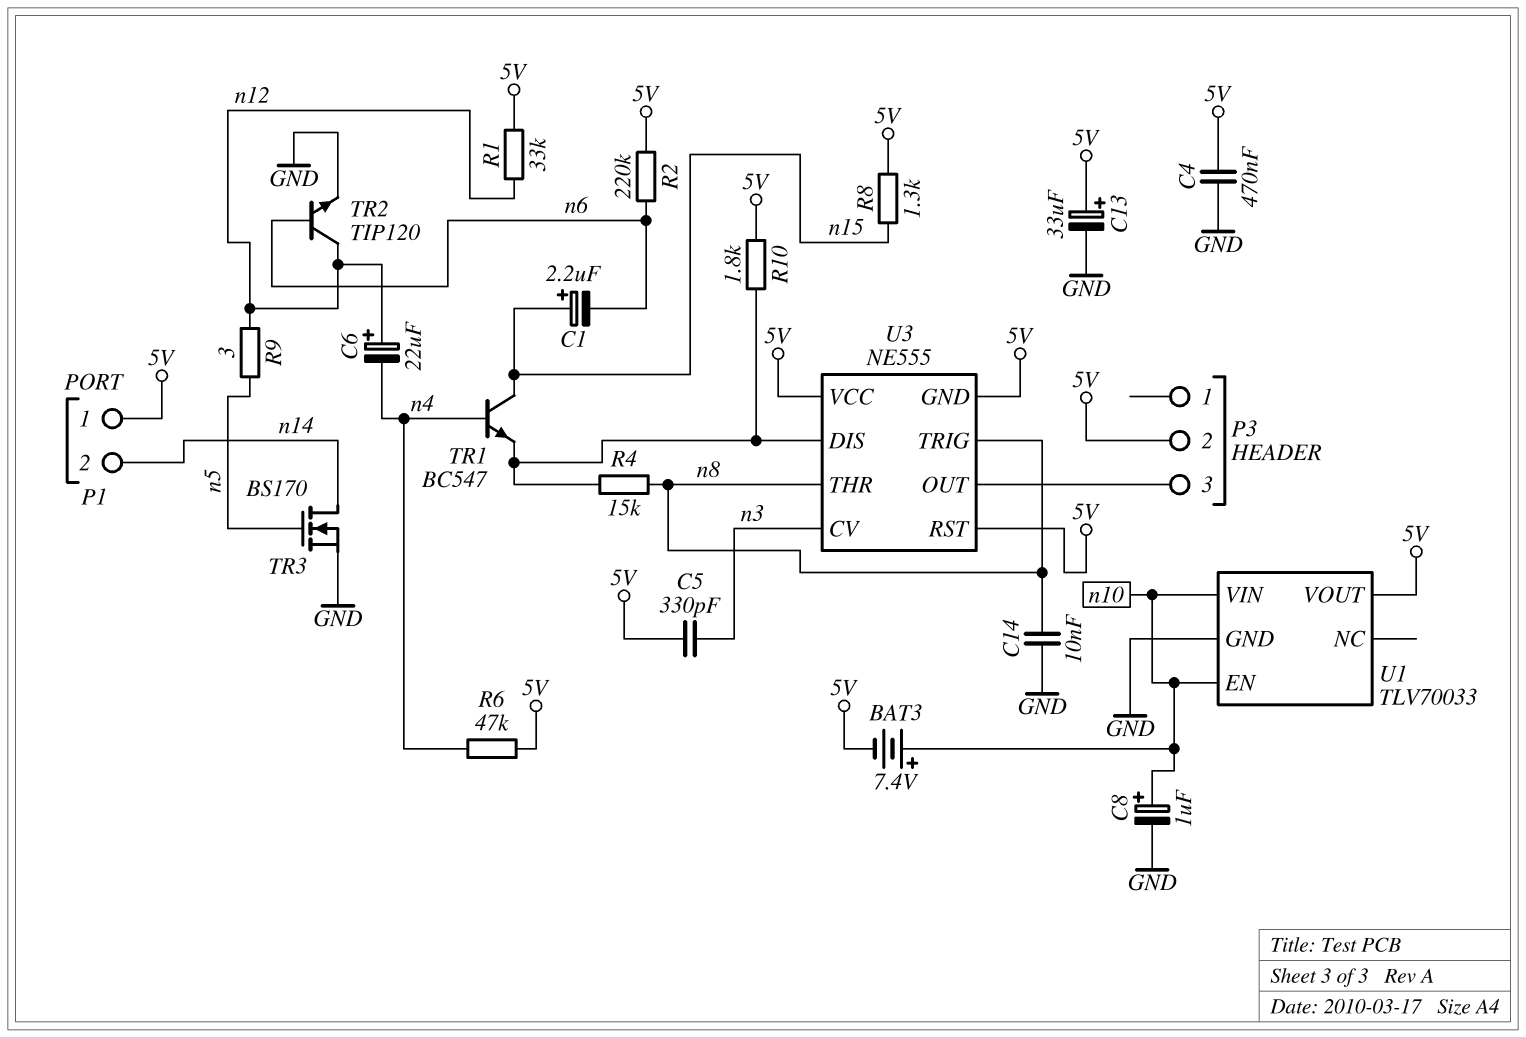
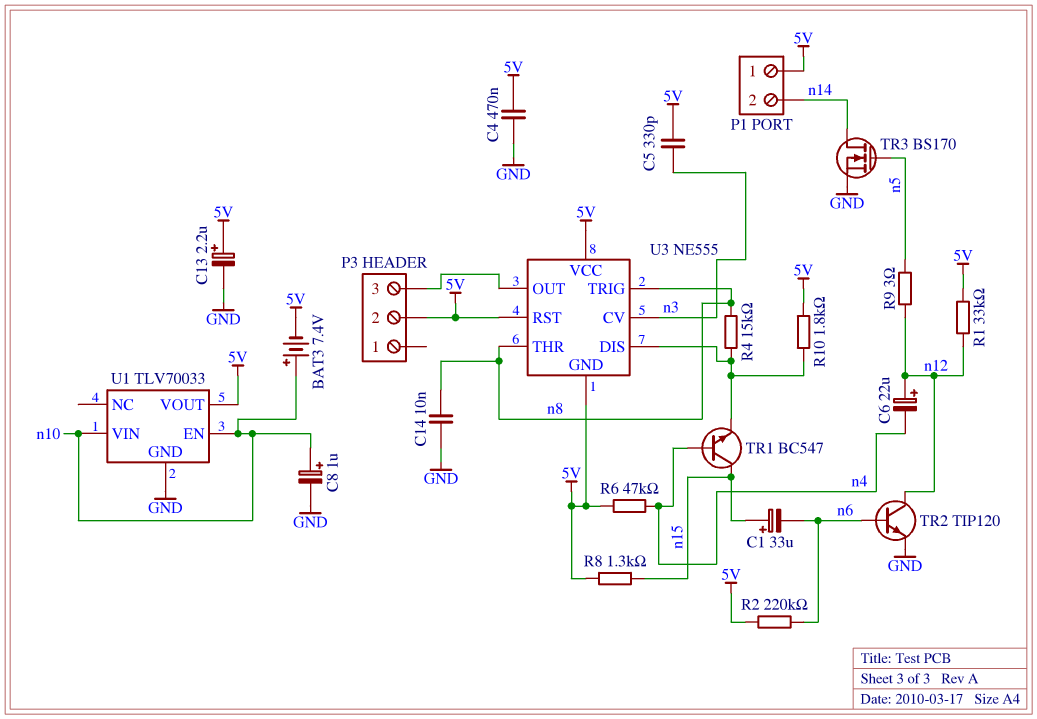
C1: 2.2uF (plus n15, minus n6) -> 33uF (plus n15, minus n6)
C13: 33uF (plus 5V, minus GND) -> 2.2uF (plus 5V, minus GND)

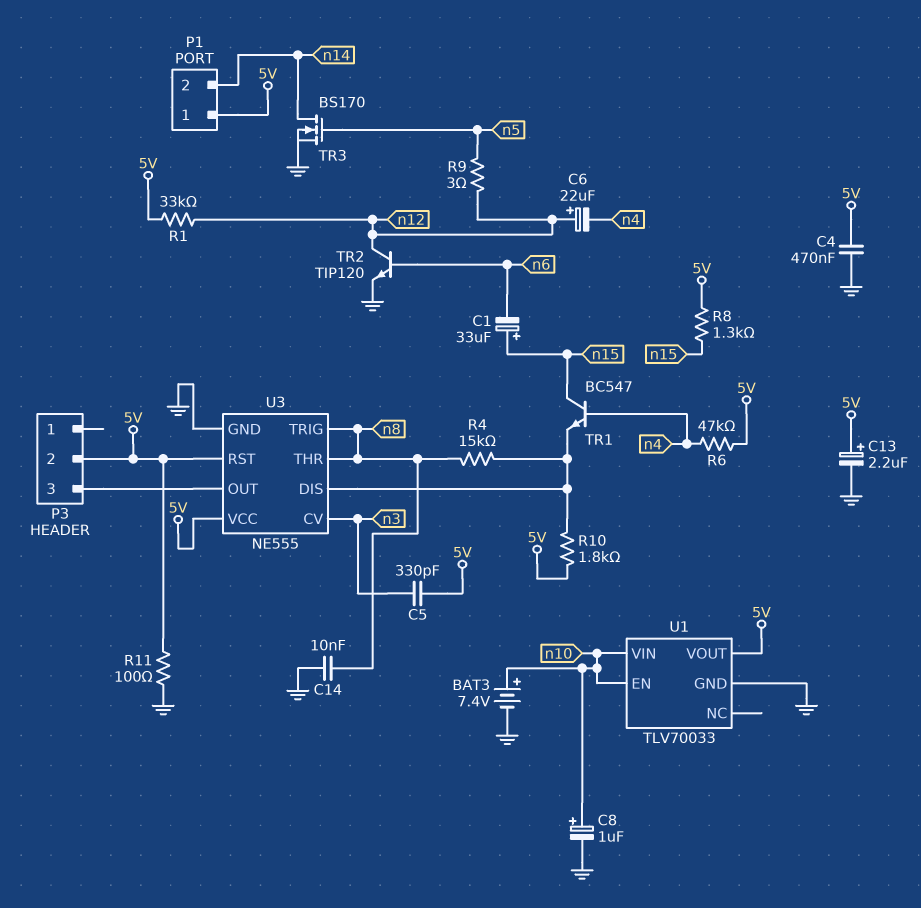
BAT3: 7.4V (plus n10, minus 5V) -> 7.4V (plus n10, minus GND)
R2: 220k (5V, n6) -> none
R11: none -> 100 (5V, GND)
U3 pin GND: 5V -> GND

